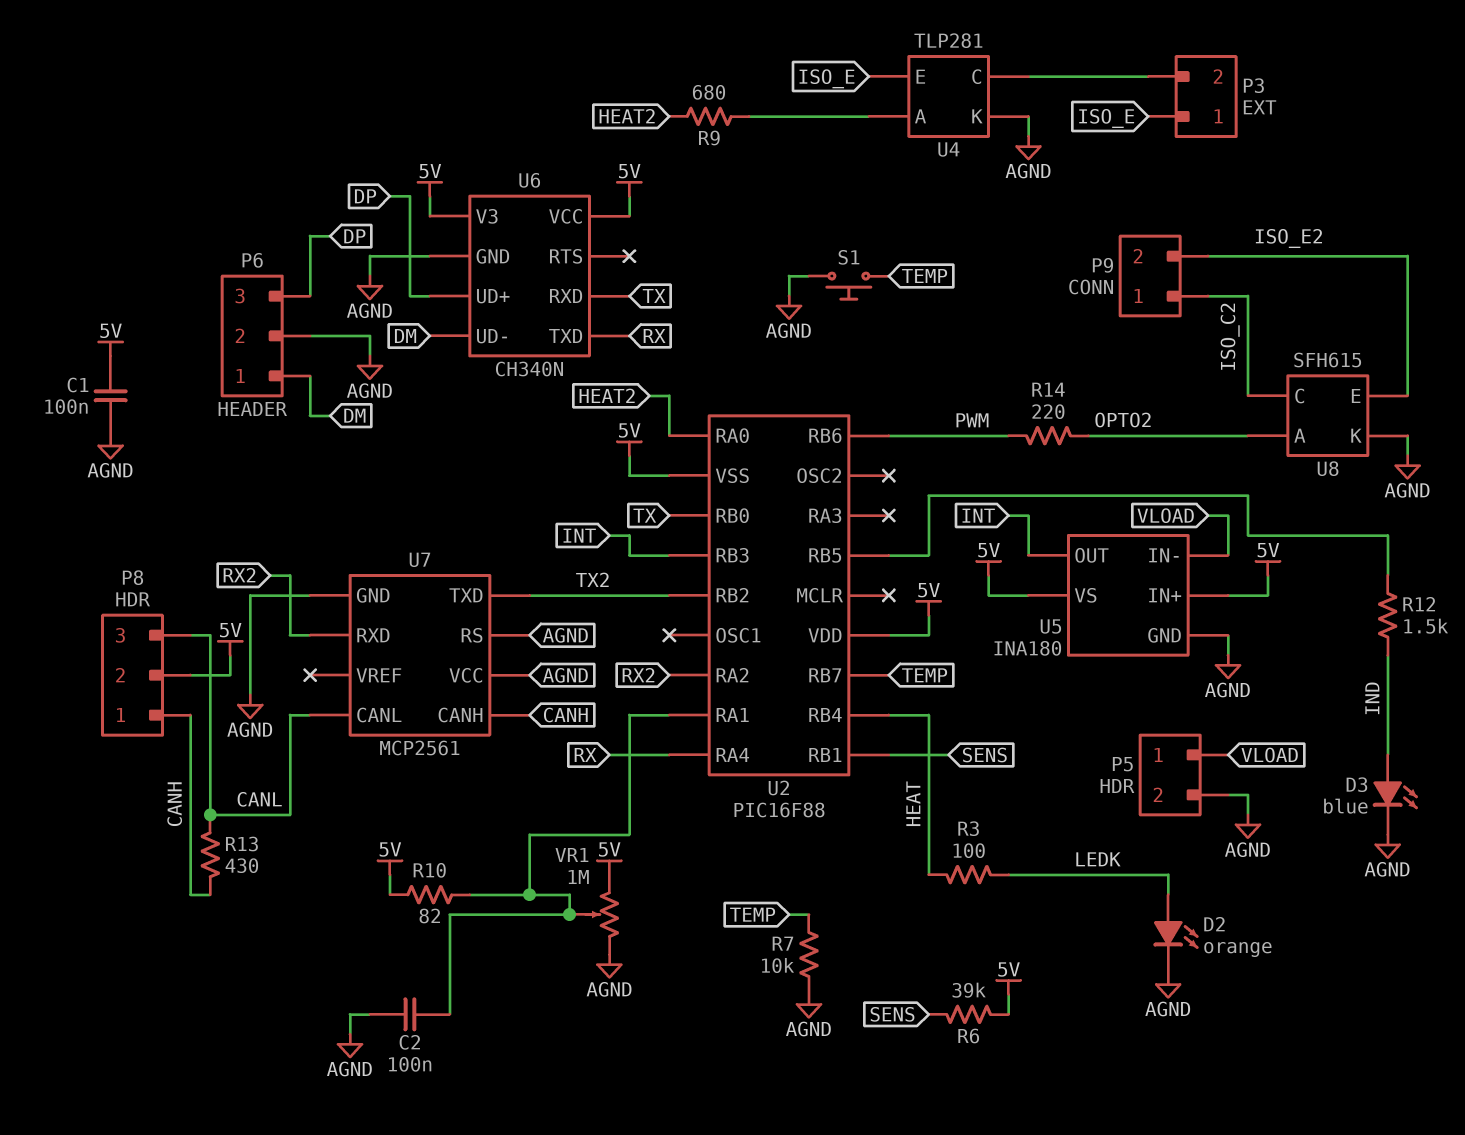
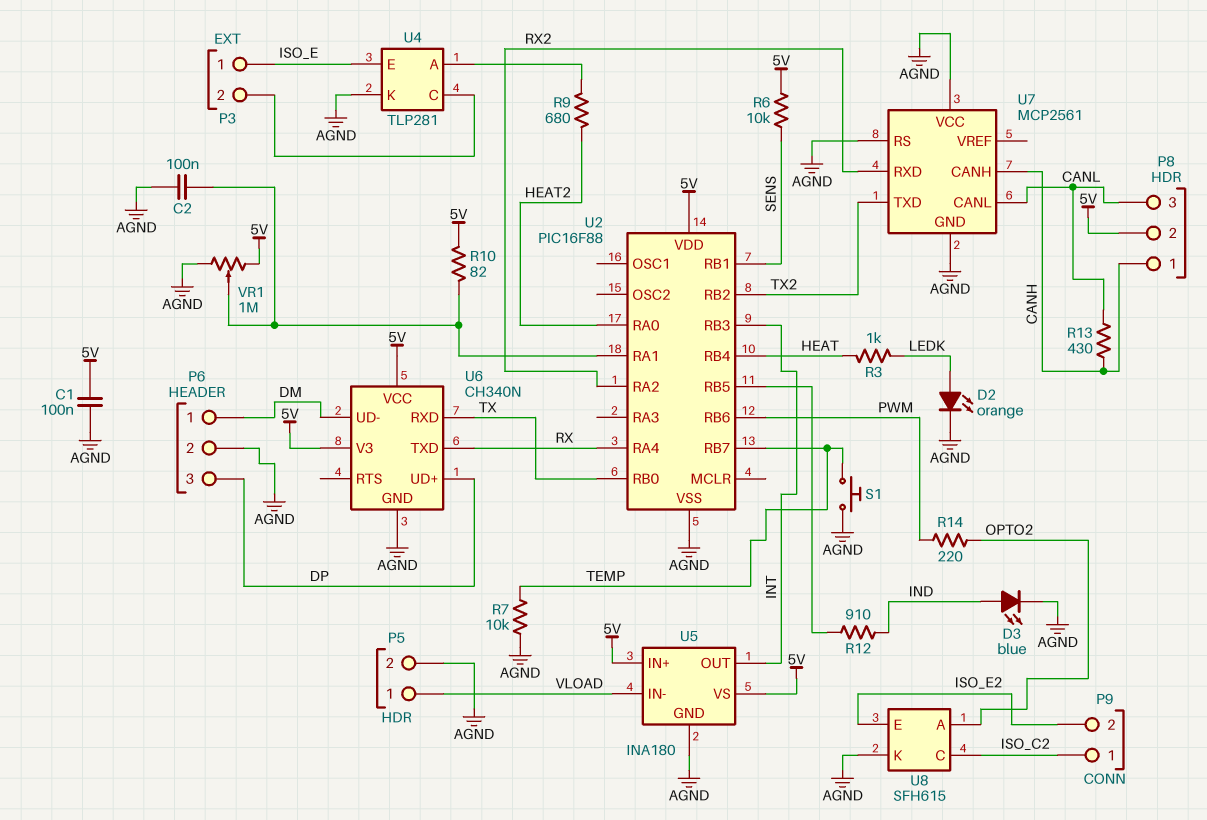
R3: 100 (HEAT, LEDK) -> 1k (HEAT, LEDK)
R6: 39k (5V, SENS) -> 10k (5V, SENS)
R12: 1.5k (IND, U2/RB5) -> 910 (IND, U2/RB5)
U2 pin VSS: 5V -> AGND

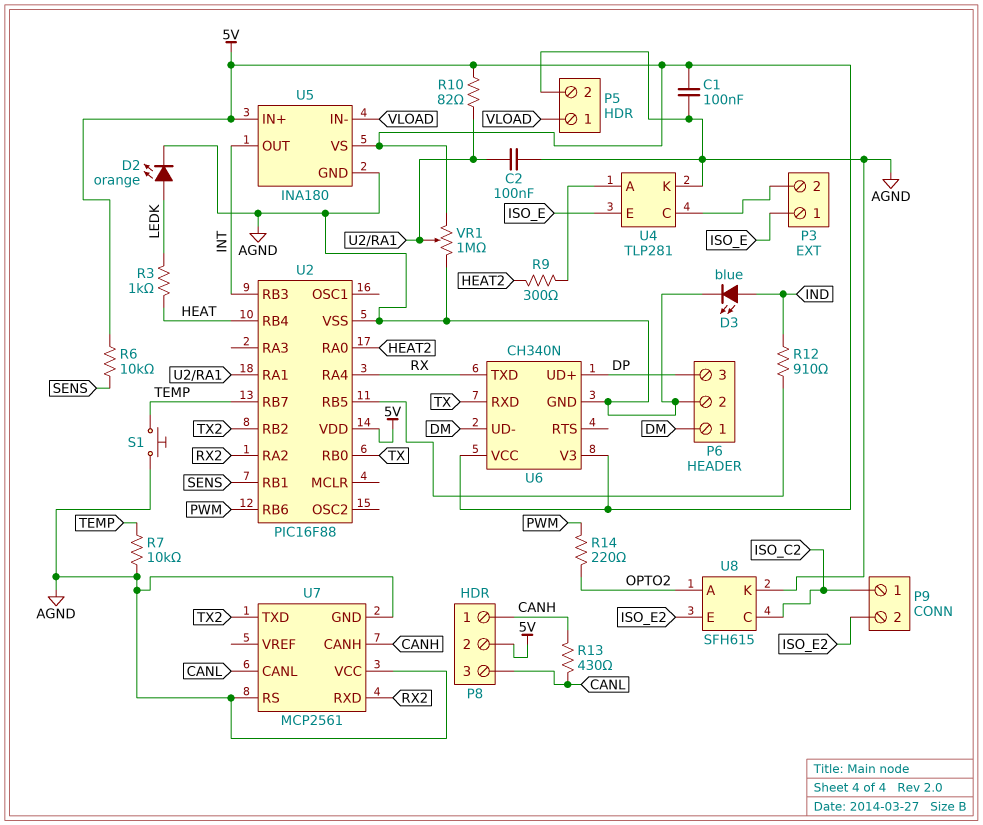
R9: 680 (HEAT2, U4/A) -> 300 (HEAT2, U4/A)

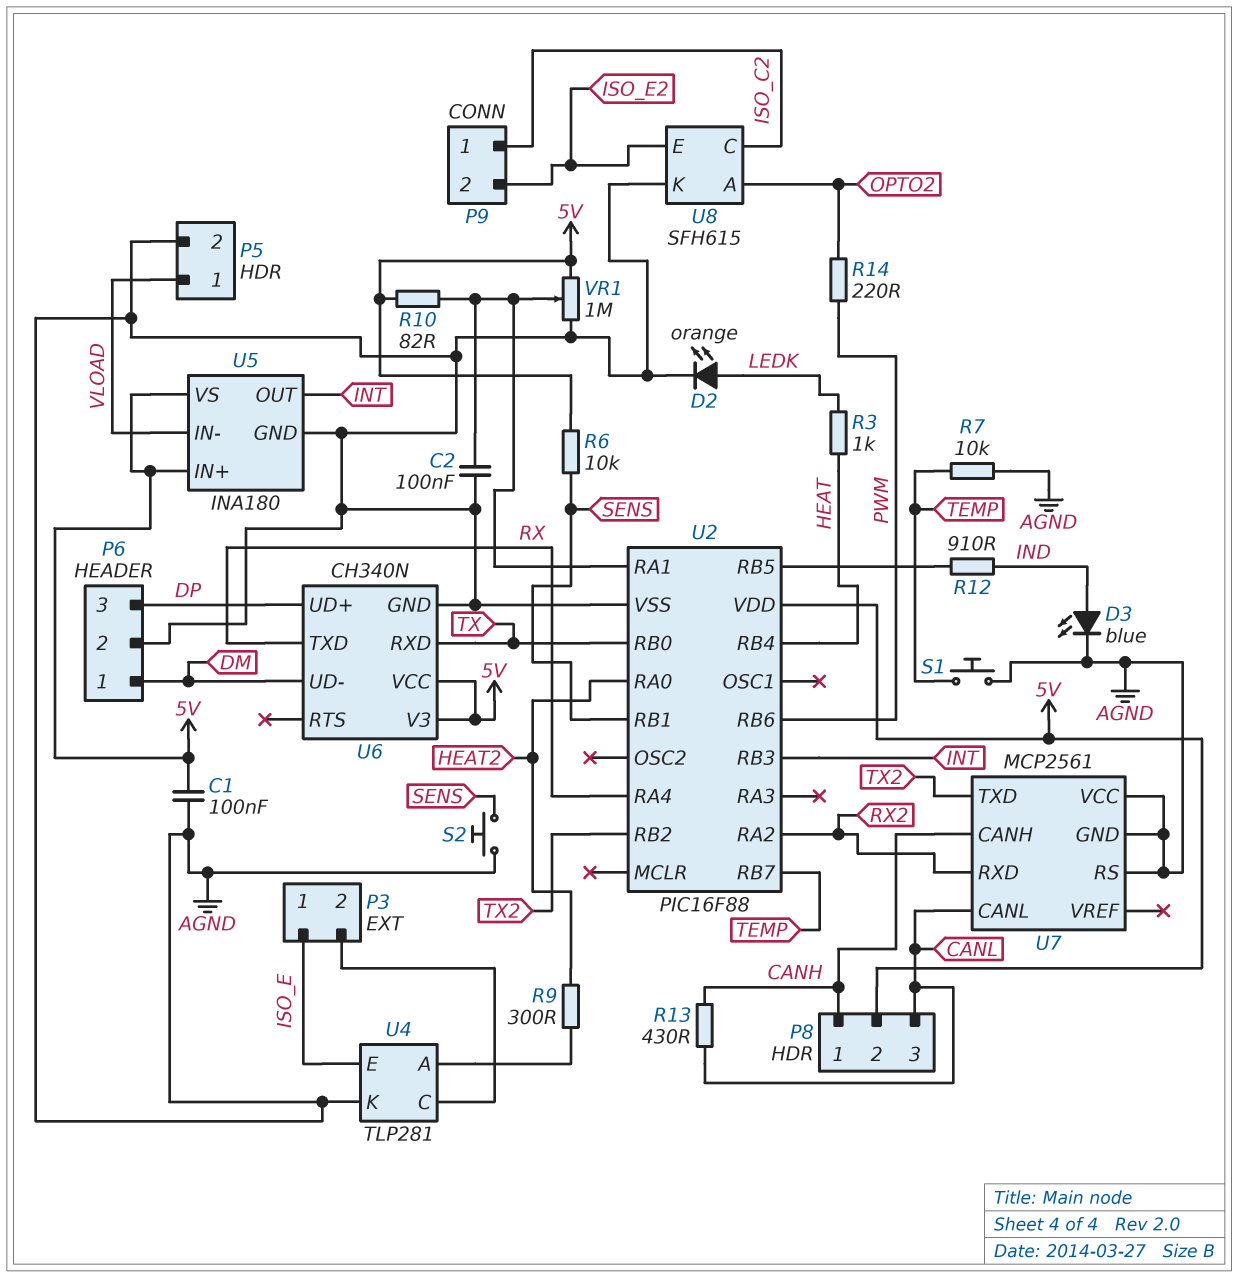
S2: none -> button (AGND, SENS)

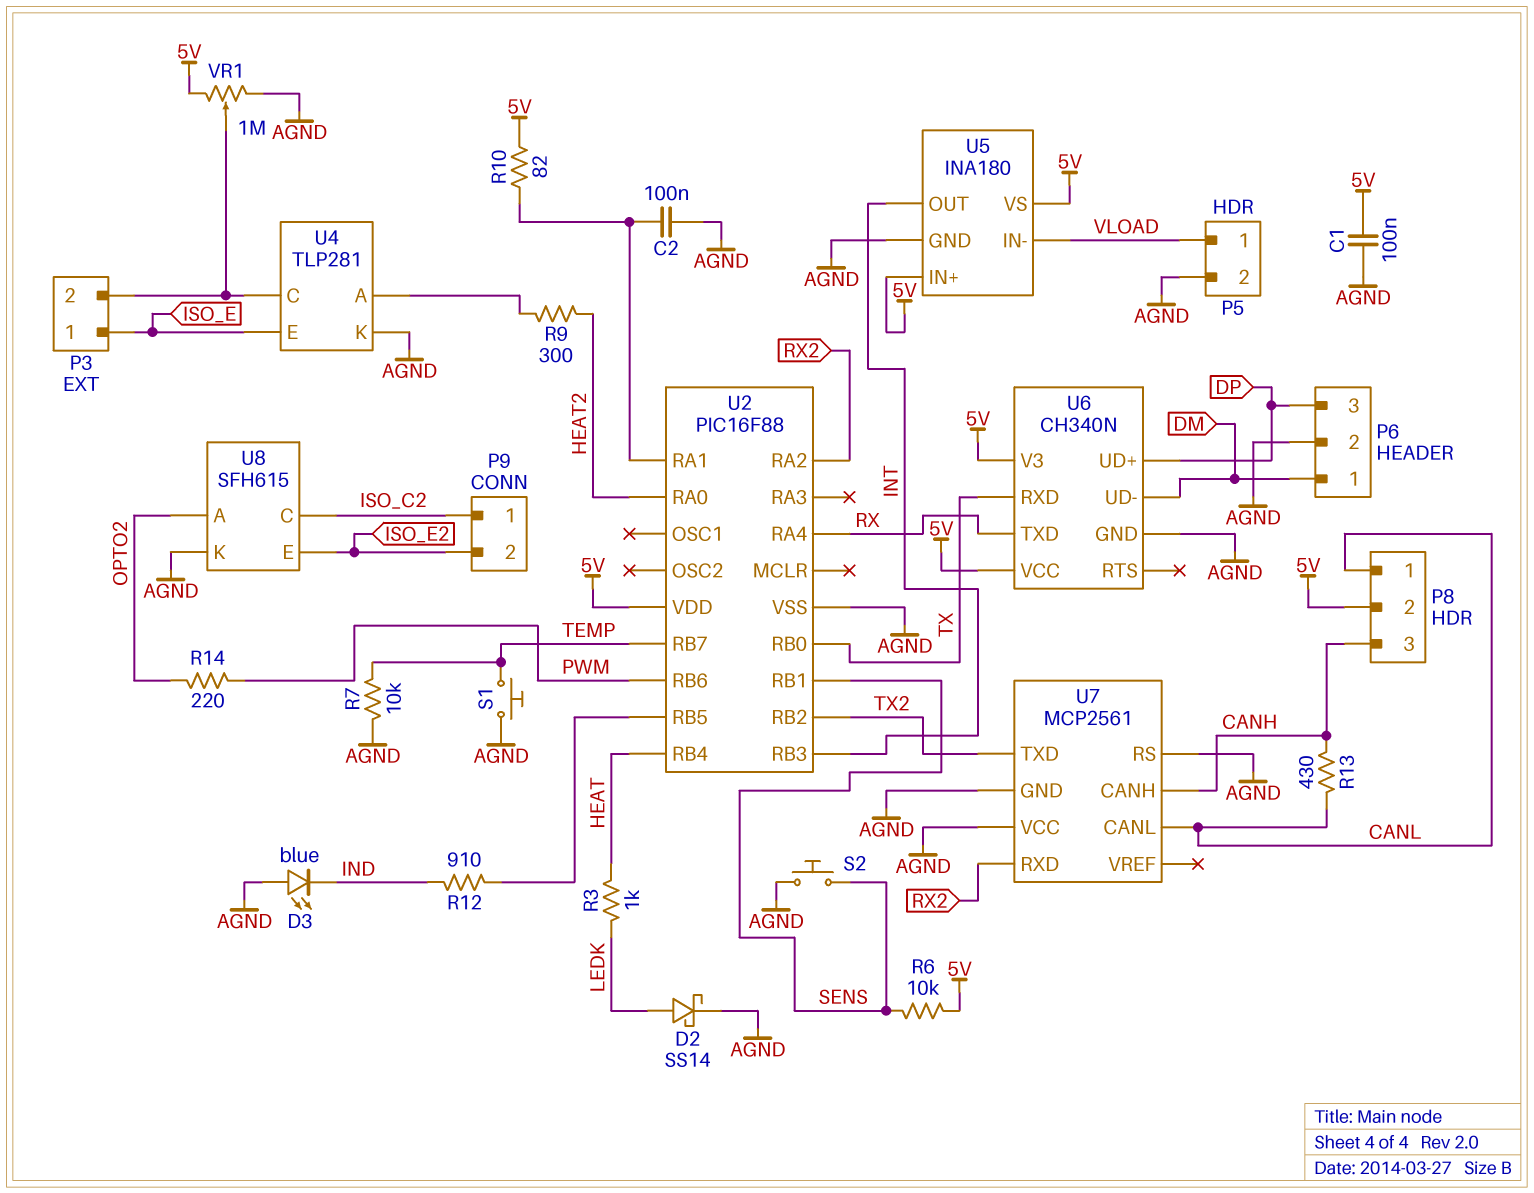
D2: LED orange (A LEDK, K AGND) -> schottky SS14 (A LEDK, K AGND)
D3: LED blue (A IND, K AGND) -> LED blue (A AGND, K IND)
P8 pin 1: CANH -> CANL
P8 pin 3: CANL -> CANH
VR1: 1M (5V, AGND, wiper U2/RA1) -> 1M (5V, AGND, wiper P3/2)

